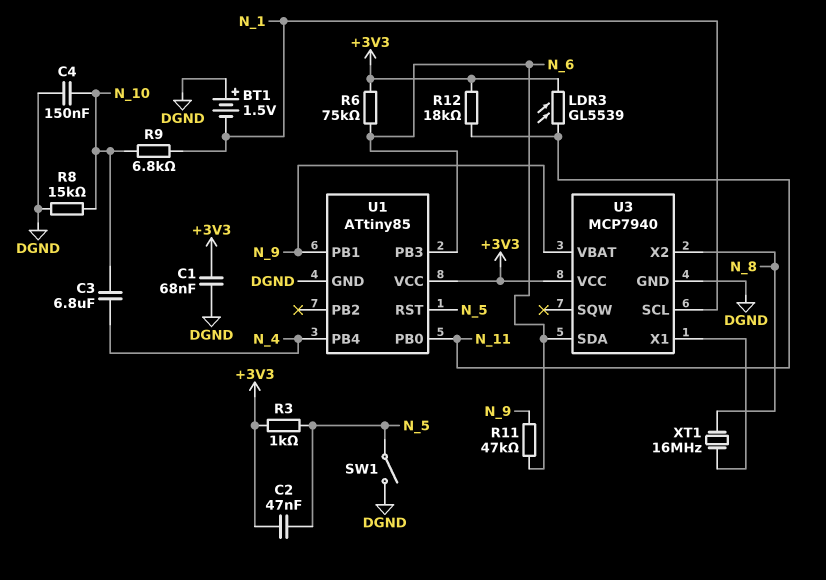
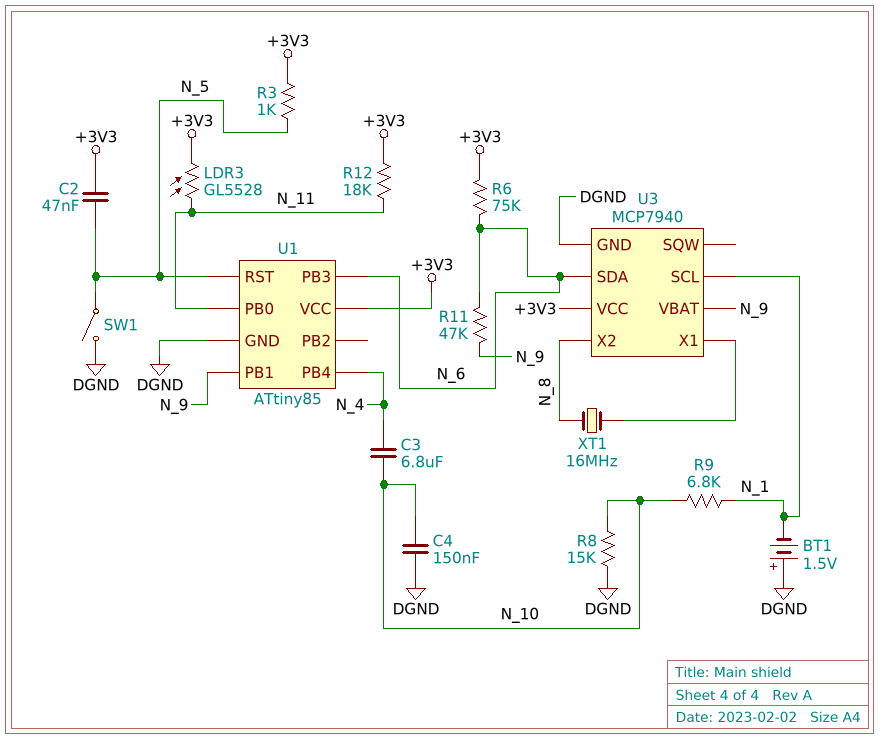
C1: 68nF (+3V3, DGND) -> none
LDR3: GL5539 (+3V3, N_11) -> GL5528 (+3V3, N_11)

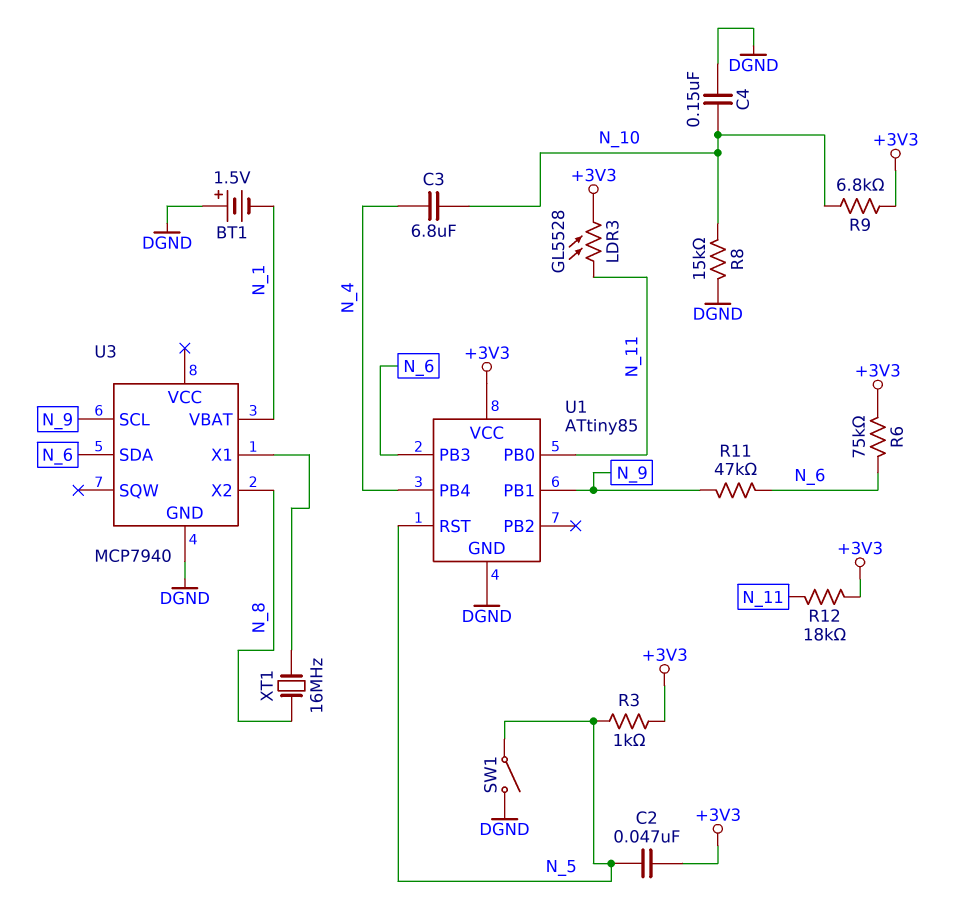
R9: 6.8k (N_1, N_10) -> 6.8k (+3V3, N_10)
U3 pin SCL: N_1 -> N_9
U3 pin VBAT: N_9 -> N_1
U3 pin VCC: +3V3 -> none

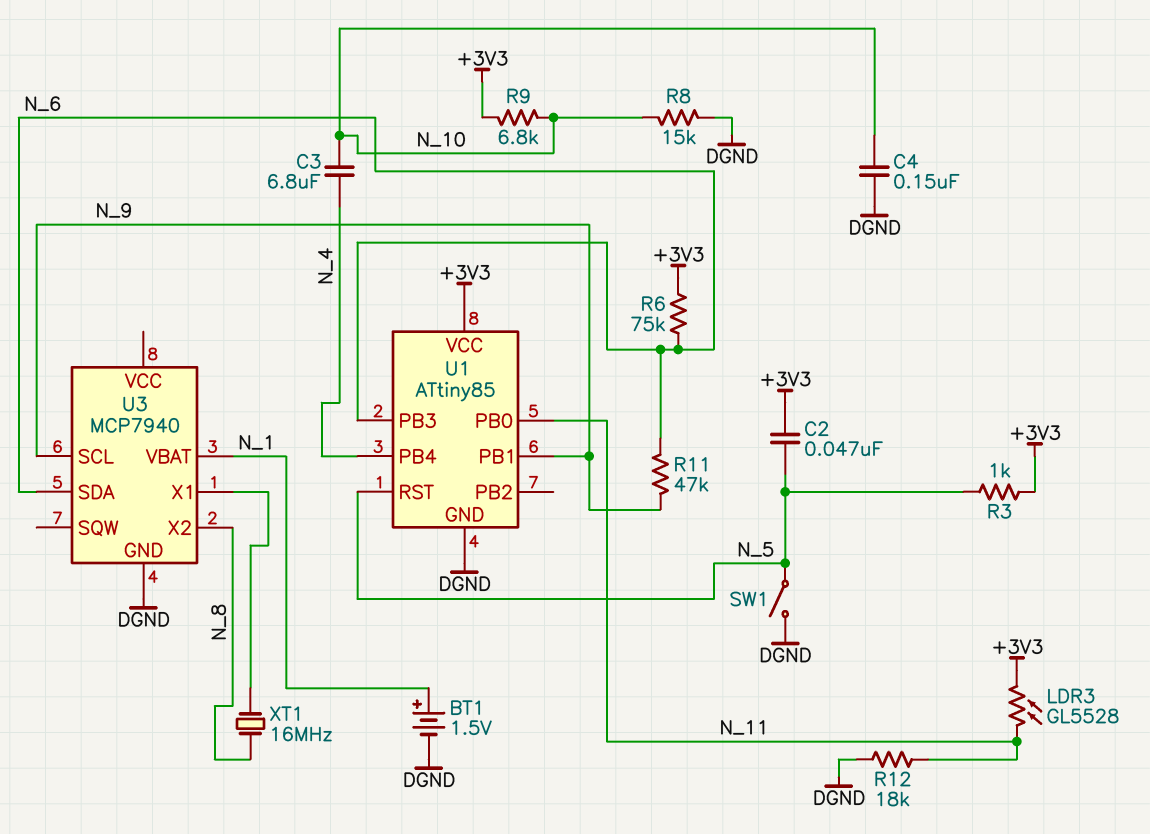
BT1: 1.5V (plus DGND, minus N_1) -> 1.5V (plus N_1, minus DGND)
R12: 18k (+3V3, N_11) -> 18k (DGND, N_11)

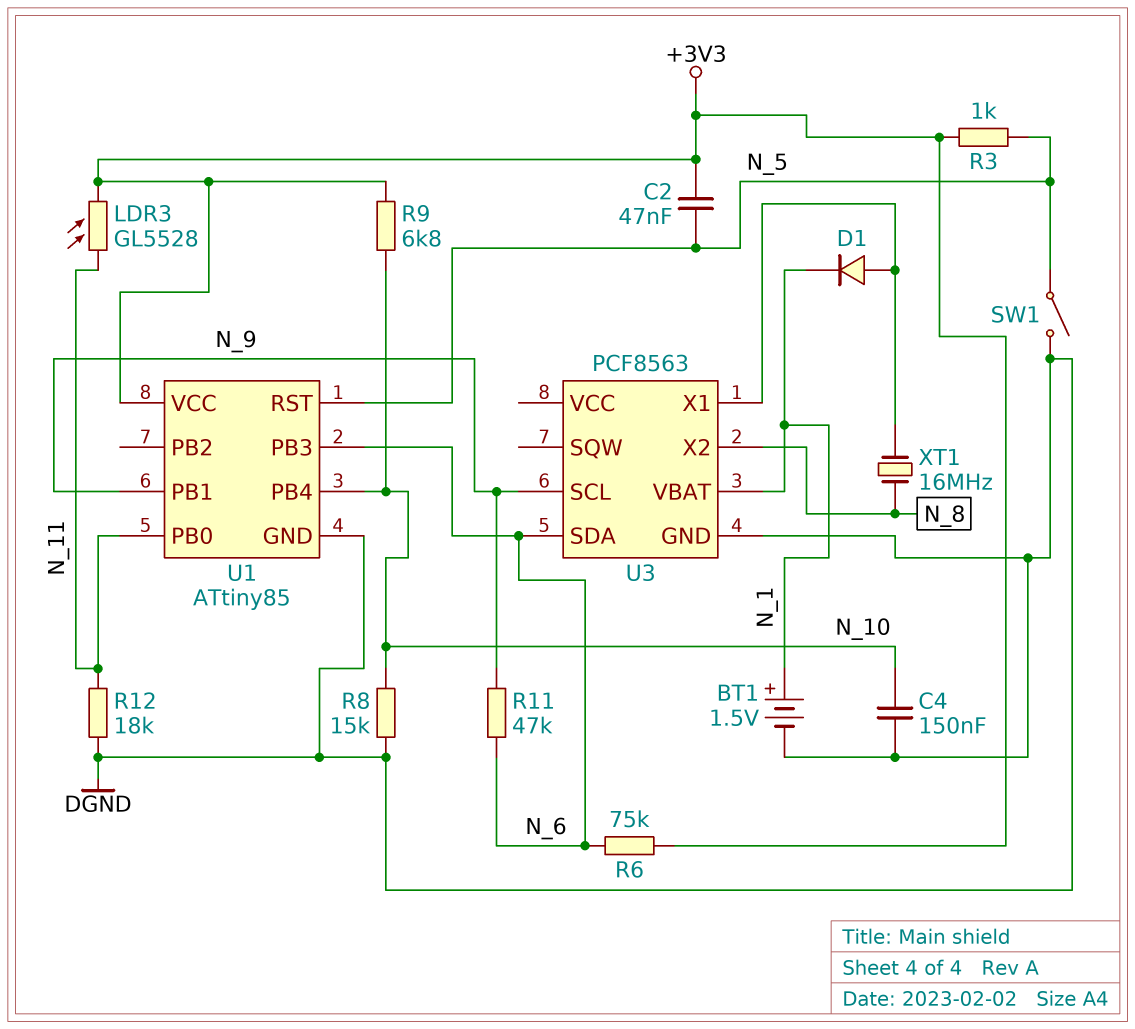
C3: 6.8uF (N_4, N_10) -> none
D1: none -> diode (A U3/X1, K N_1)
U1 pin PB4: N_4 -> N_10
U3: MCP7940 -> PCF8563

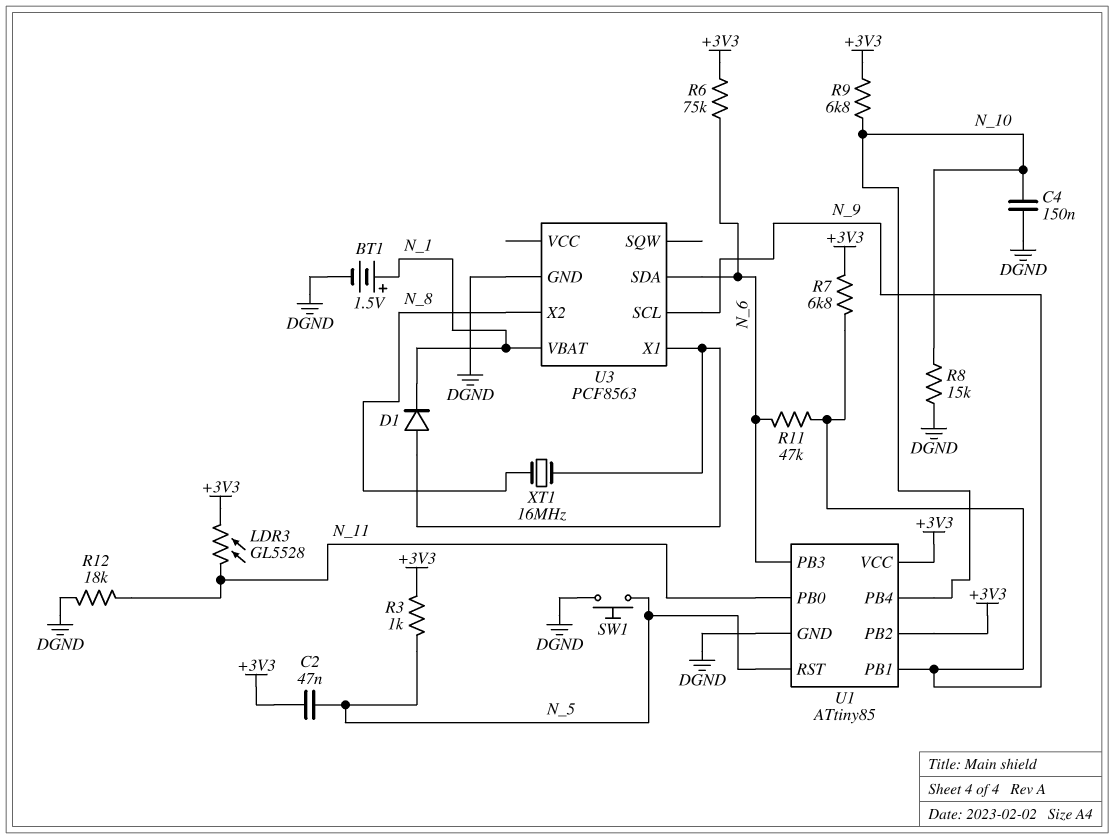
R7: none -> 6.8k (+3V3, N_9)
SW1: switch (DGND, N_5) -> button (DGND, N_5)
U1 pin PB2: none -> +3V3

